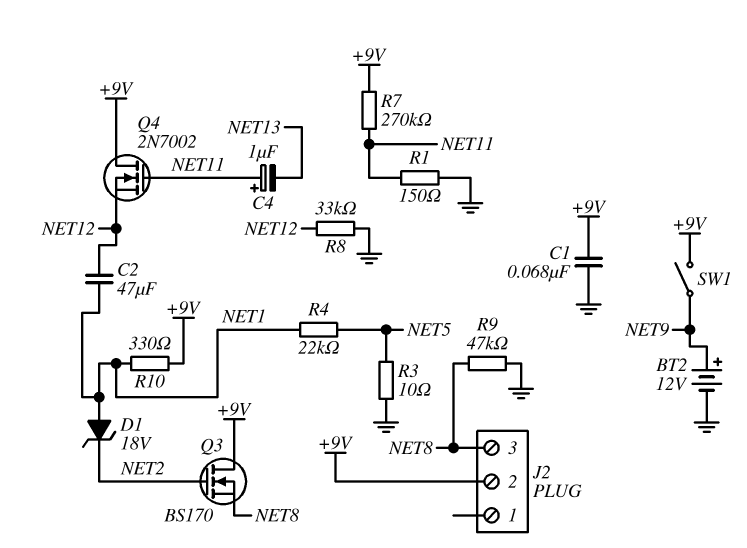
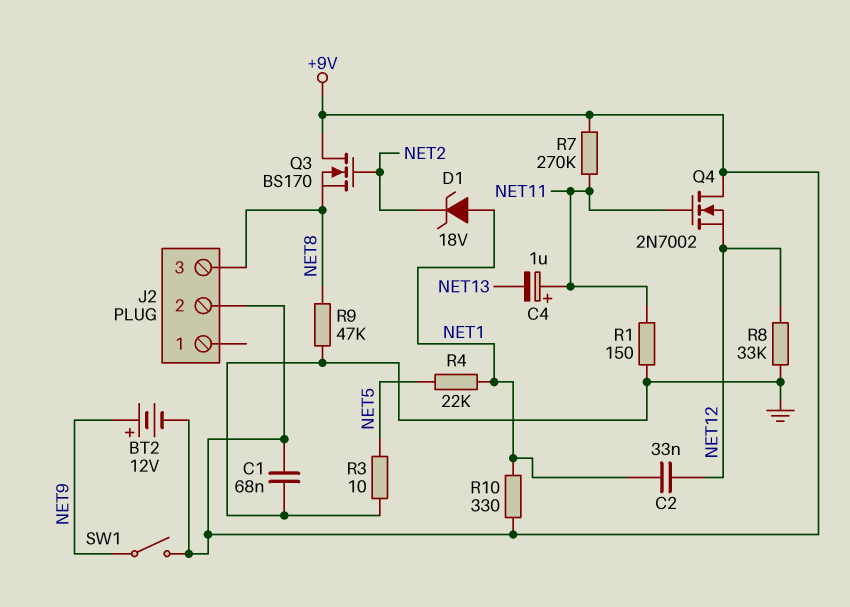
BT2: 12V (plus NET9, minus GND) -> 12V (plus NET9, minus +9V)
C2: 47uF (NET1, NET12) -> 33nF (NET1, NET12)

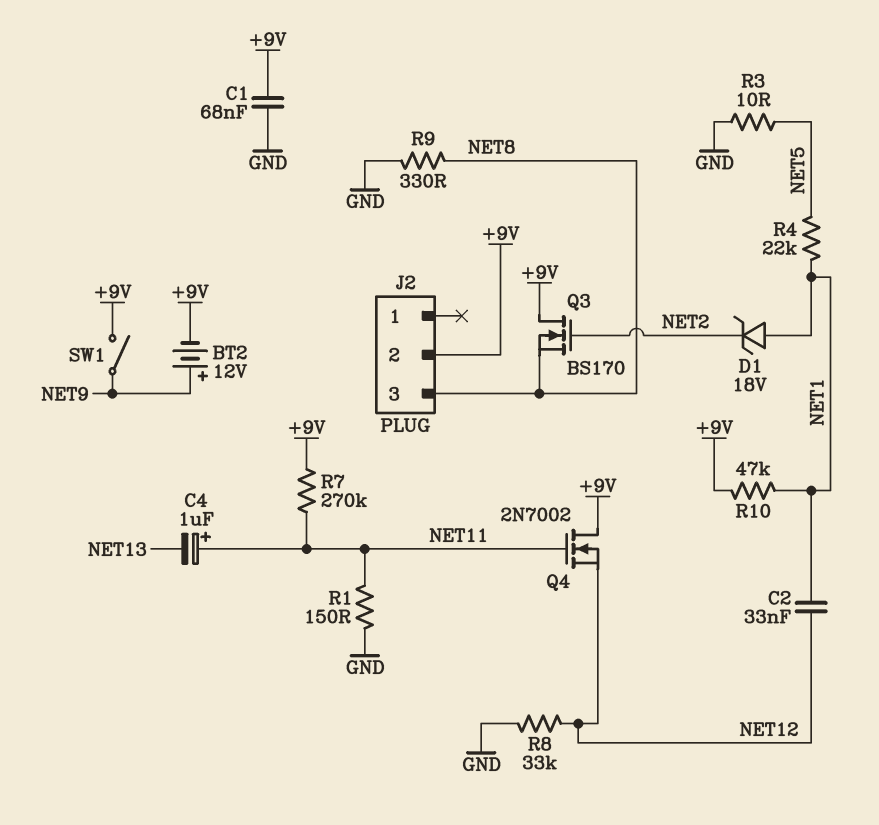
R9: 47k (GND, NET8) -> 330 (GND, NET8)
R10: 330 (+9V, NET1) -> 47k (+9V, NET1)

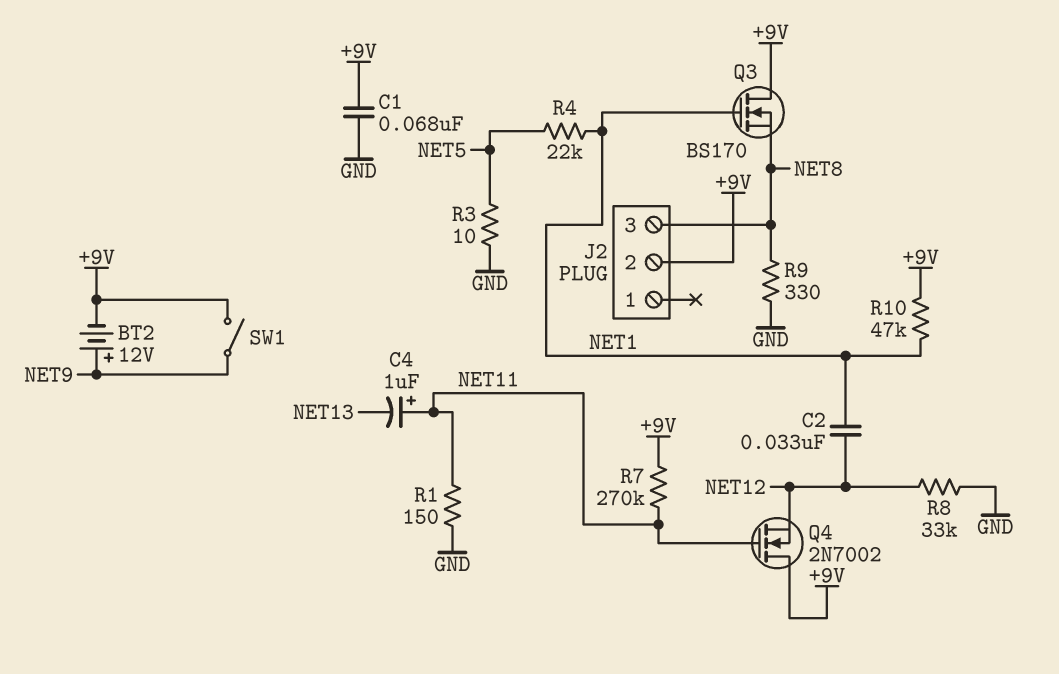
D1: zener 18V (A NET1, K NET2) -> none
Q3: NMOS BS170 (G NET2, D +9V, S NET8) -> NMOS BS170 (G NET1, D +9V, S NET8)

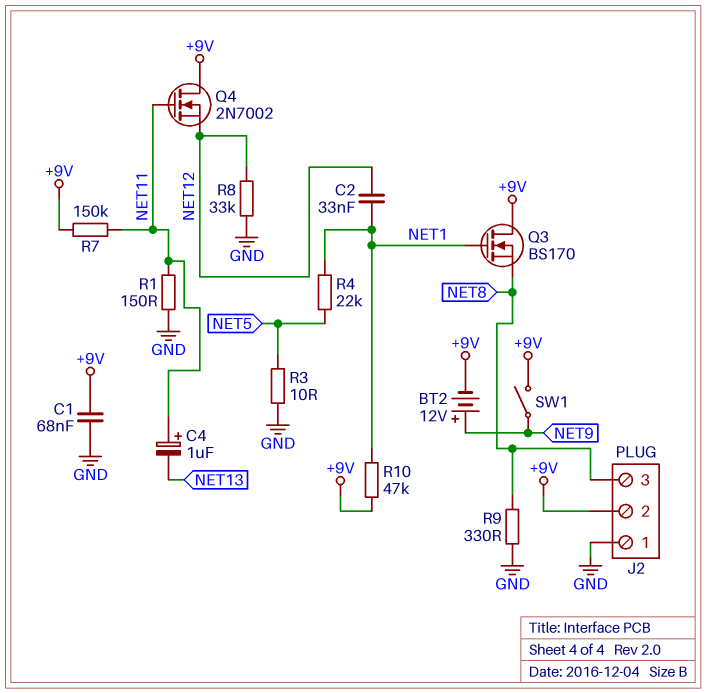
J2 pin 1: none -> GND
R7: 270k (+9V, NET11) -> 150k (+9V, NET11)

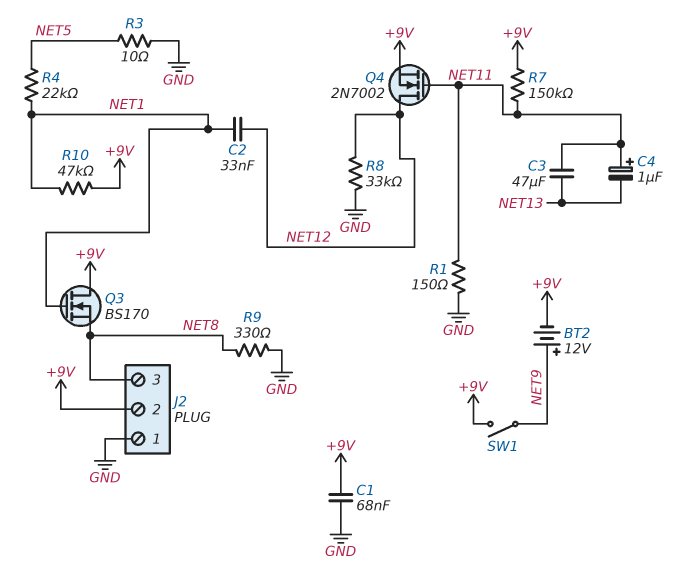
C3: none -> 47uF (NET11, NET13)
Q4: NMOS 2N7002 (G NET11, D +9V, S NET12) -> NMOS 2N7002 (G NET11, D NET12, S +9V)

